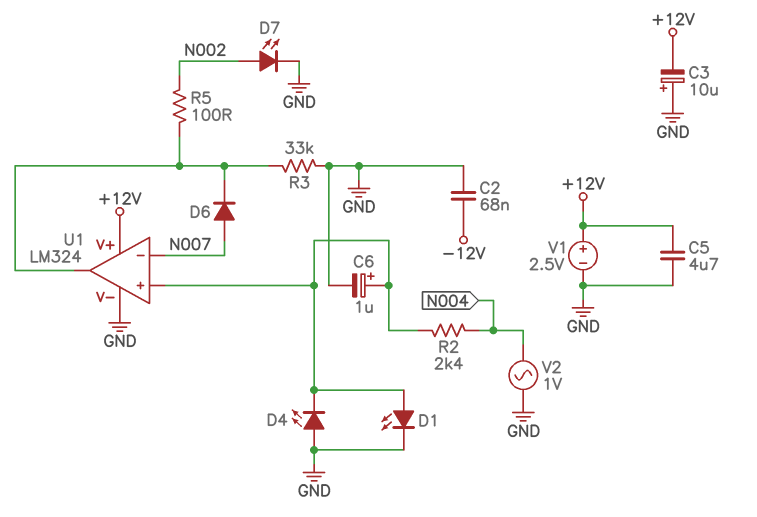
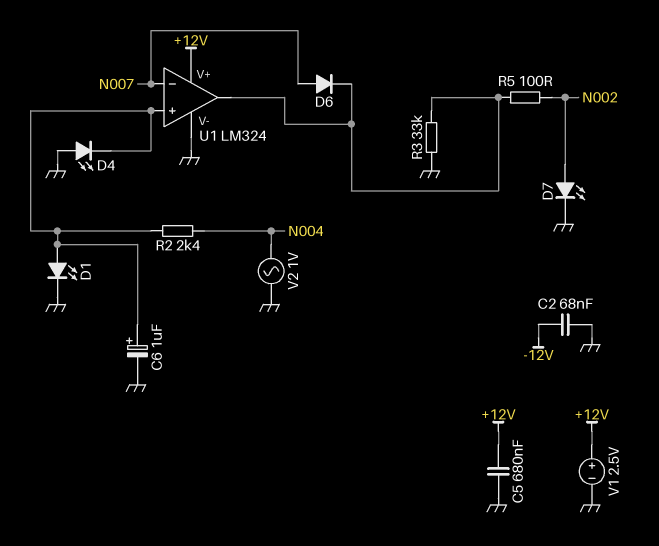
C3: 10uF (plus GND, minus +12V) -> none
C5: 4.7uF (+12V, GND) -> 680nF (+12V, GND)

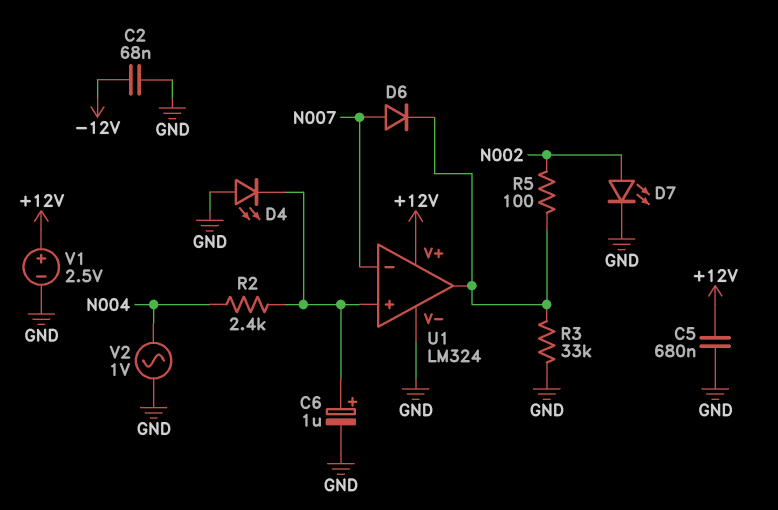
D1: LED (A U1/in+, K GND) -> none

